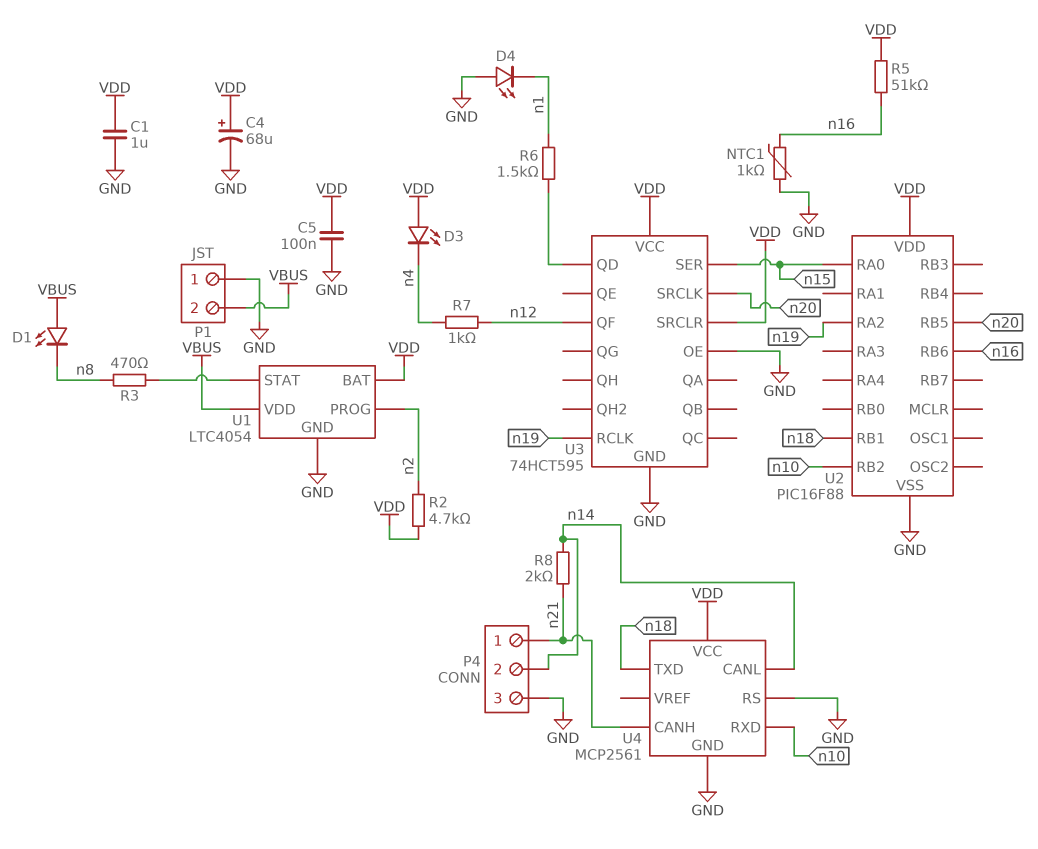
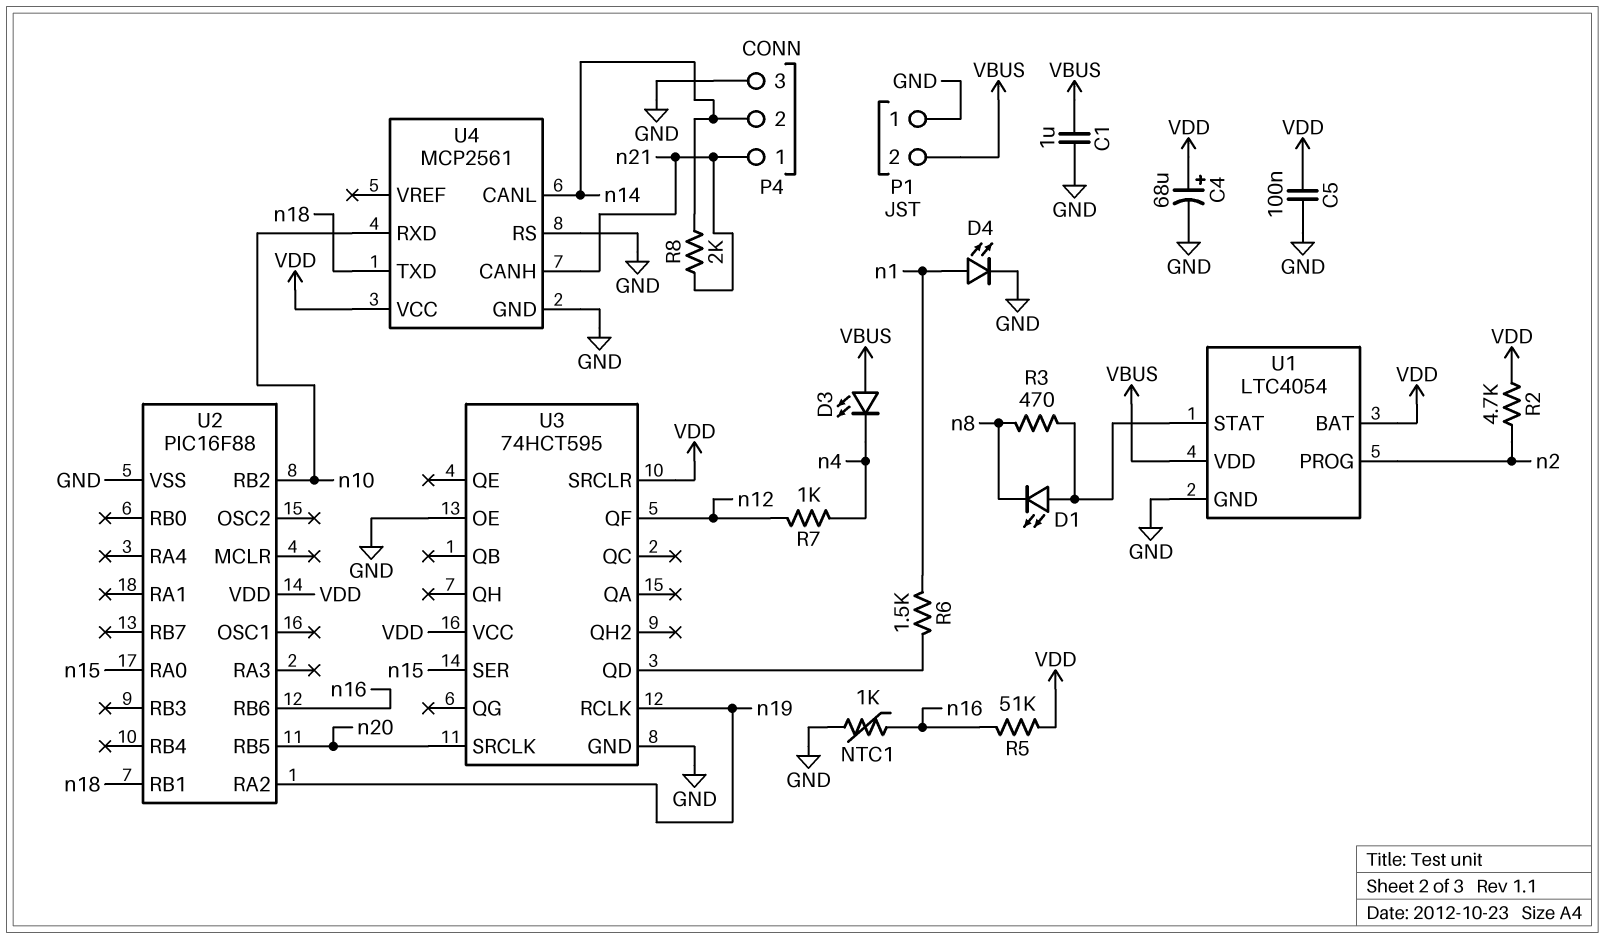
C1: 1uF (GND, VDD) -> 1uF (GND, VBUS)
D1: LED (A VBUS, K n8) -> LED (A U1/STAT, K n8)
D3: LED (A VDD, K n4) -> LED (A VBUS, K n4)
D4: LED (A GND, K n1) -> LED (A n1, K GND)

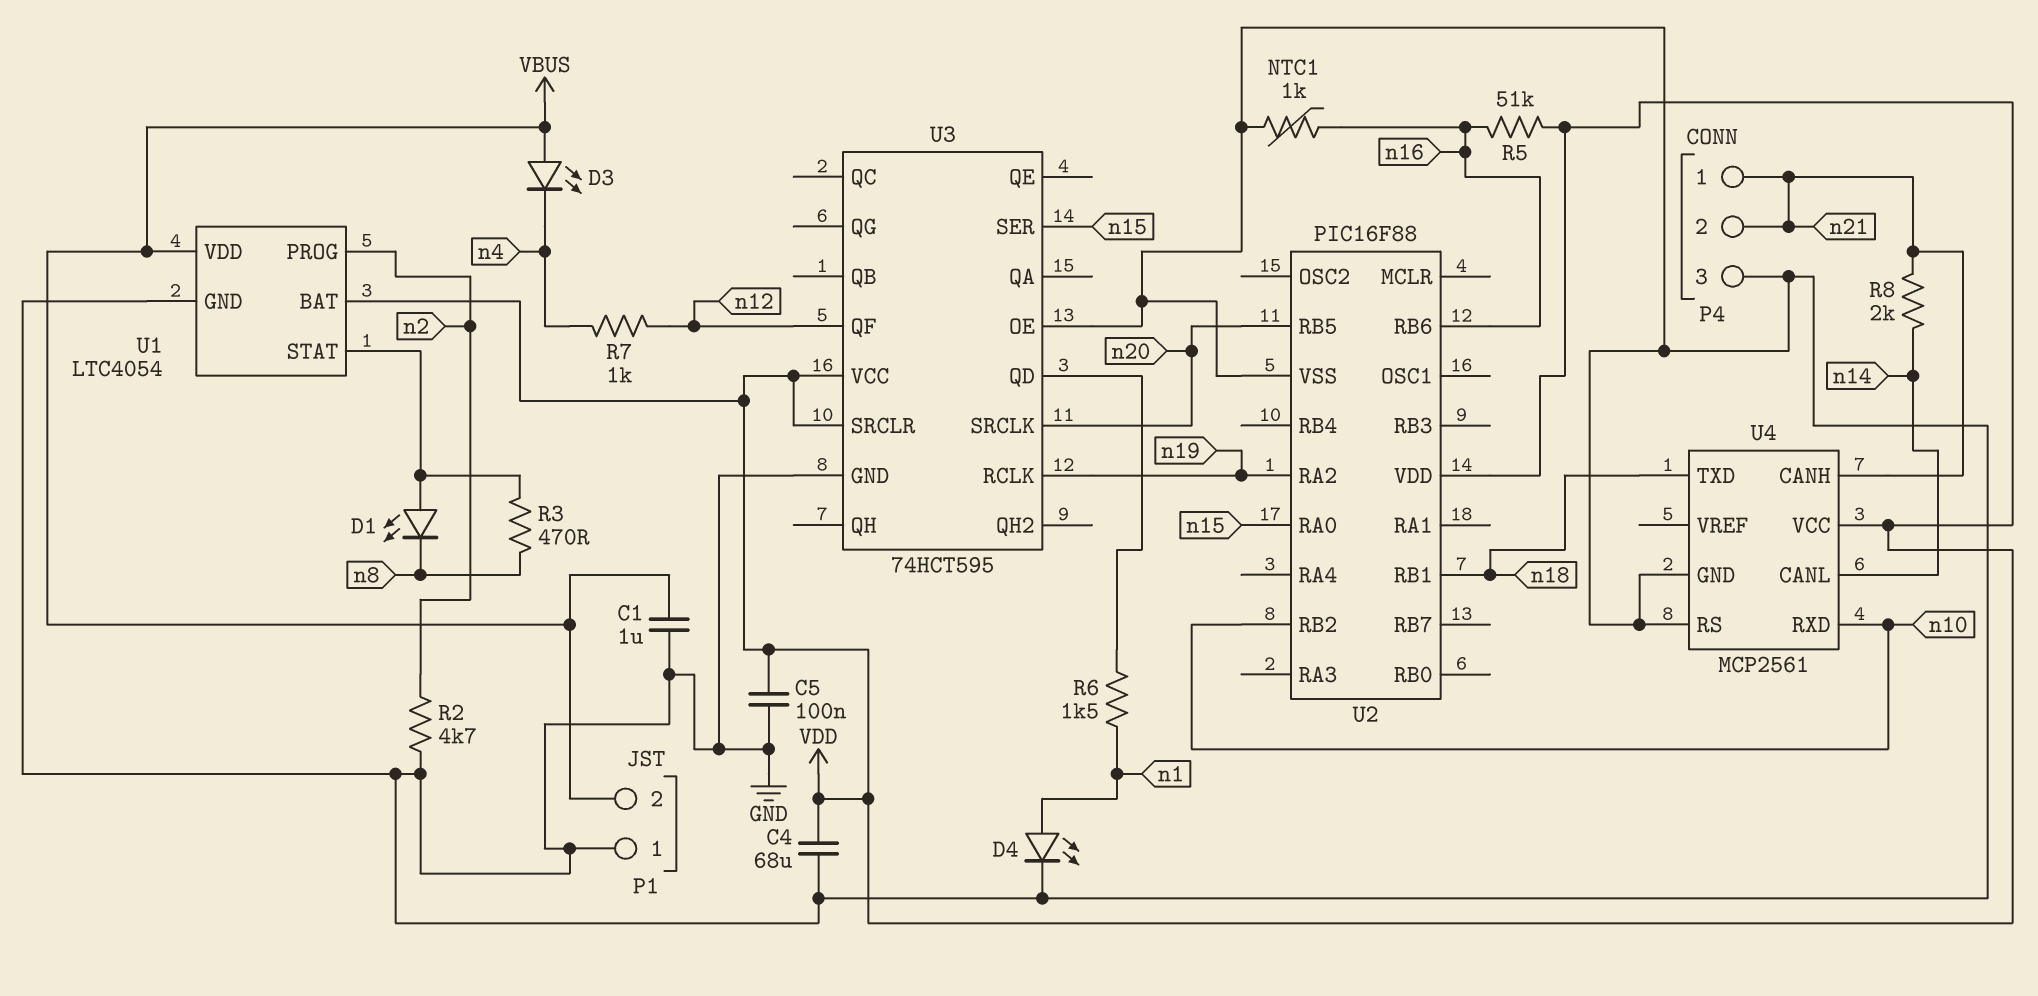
C4: 68uF (plus VDD, minus GND) -> 68uF (GND, VDD)
P4 pin 2: n14 -> n21
R2: 4.7k (VDD, n2) -> 4.7k (GND, n2)

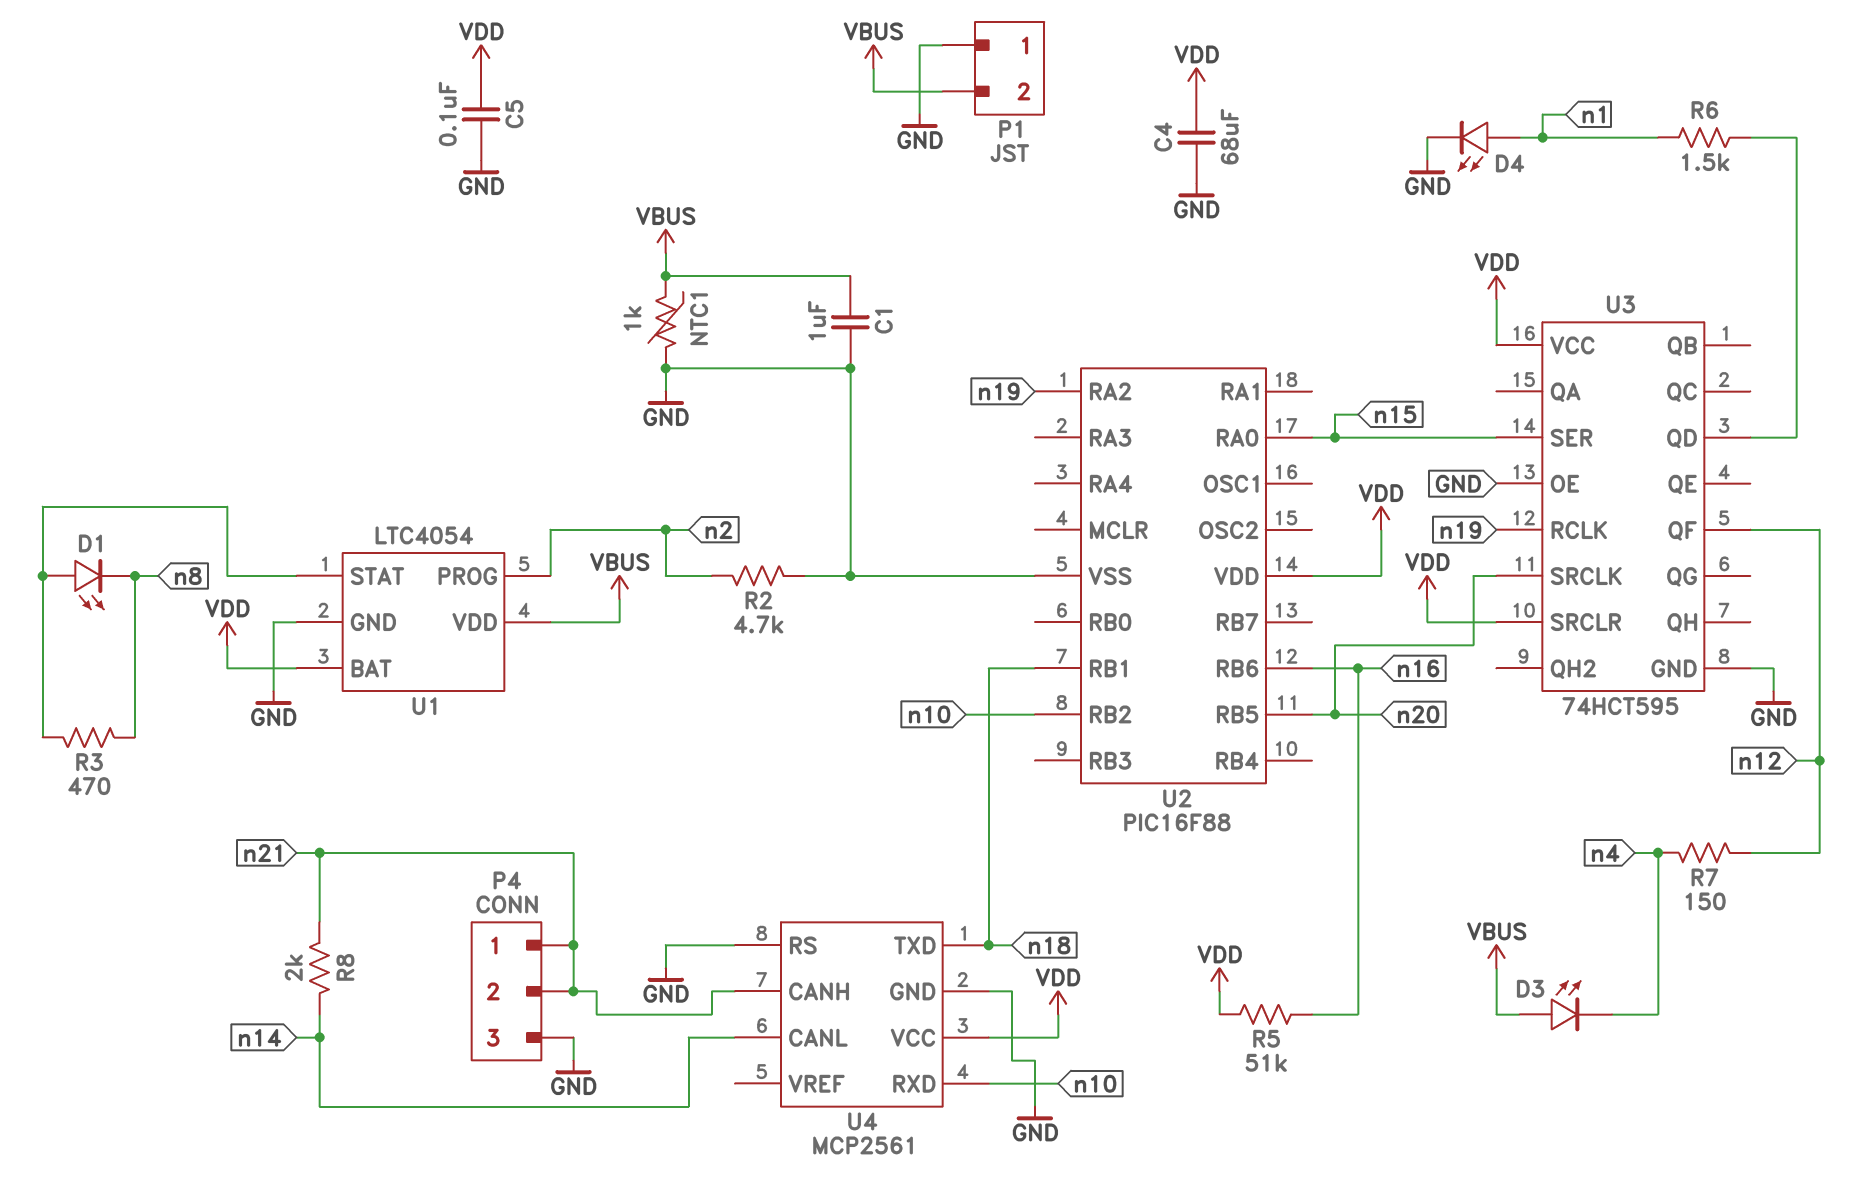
NTC1: 1k (GND, n16) -> 1k (GND, VBUS)
R7: 1k (n4, n12) -> 150 (n4, n12)

